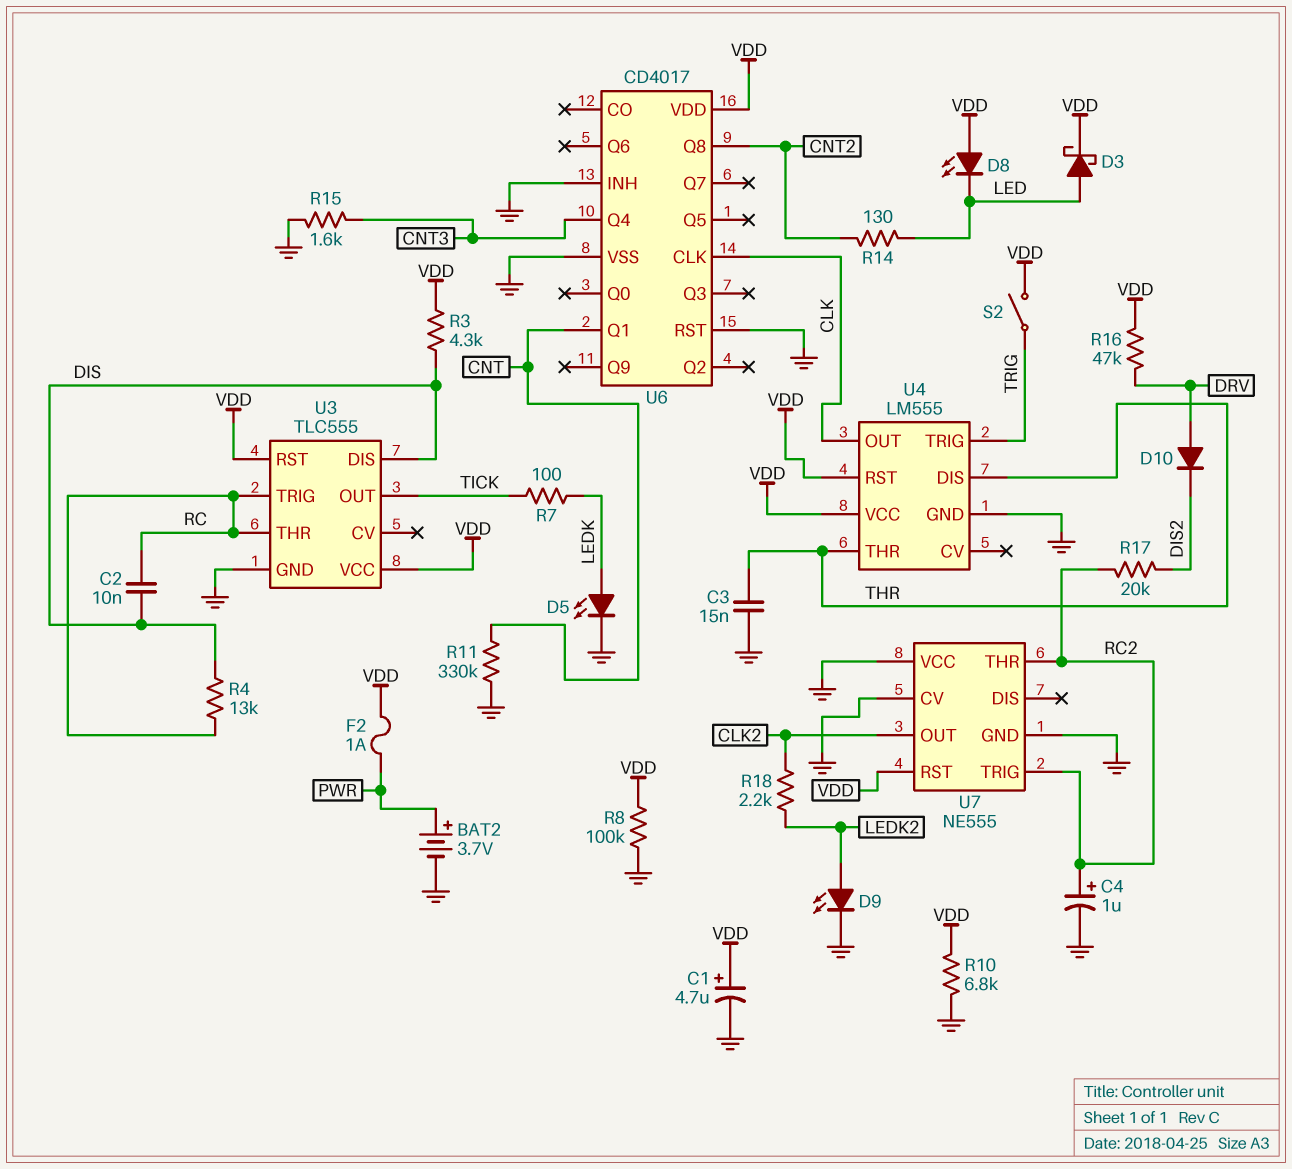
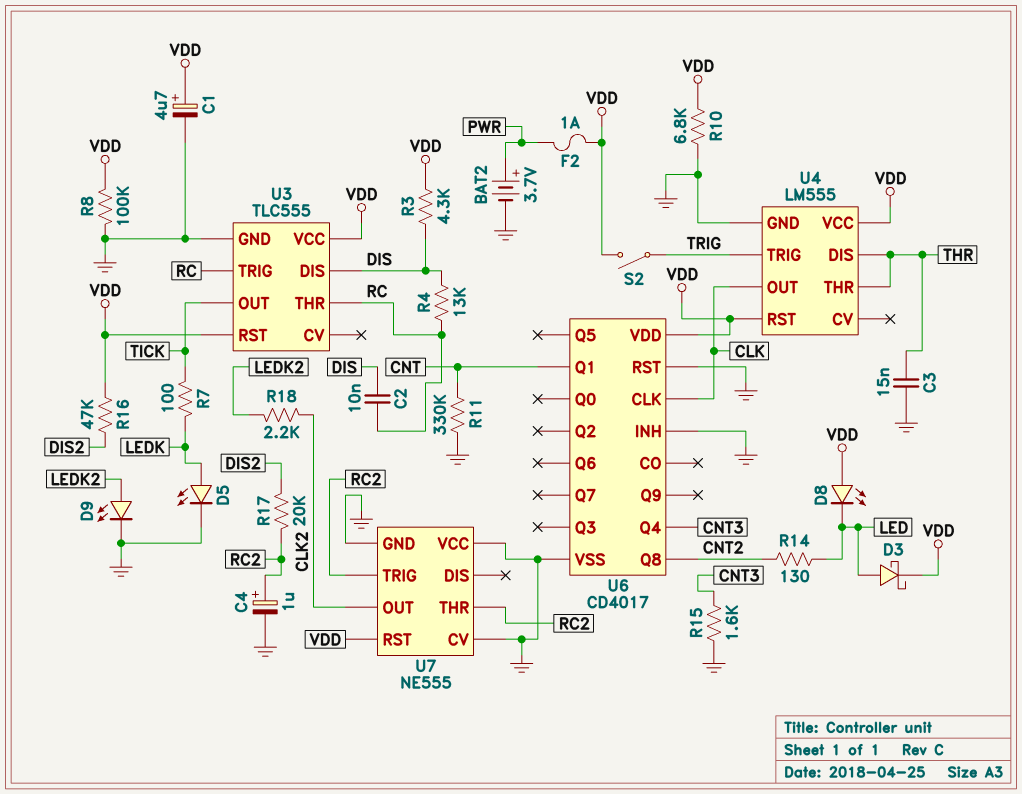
D10: diode (A DRV, K DIS2) -> none
R16: 47k (DRV, VDD) -> 47k (DIS2, VDD)

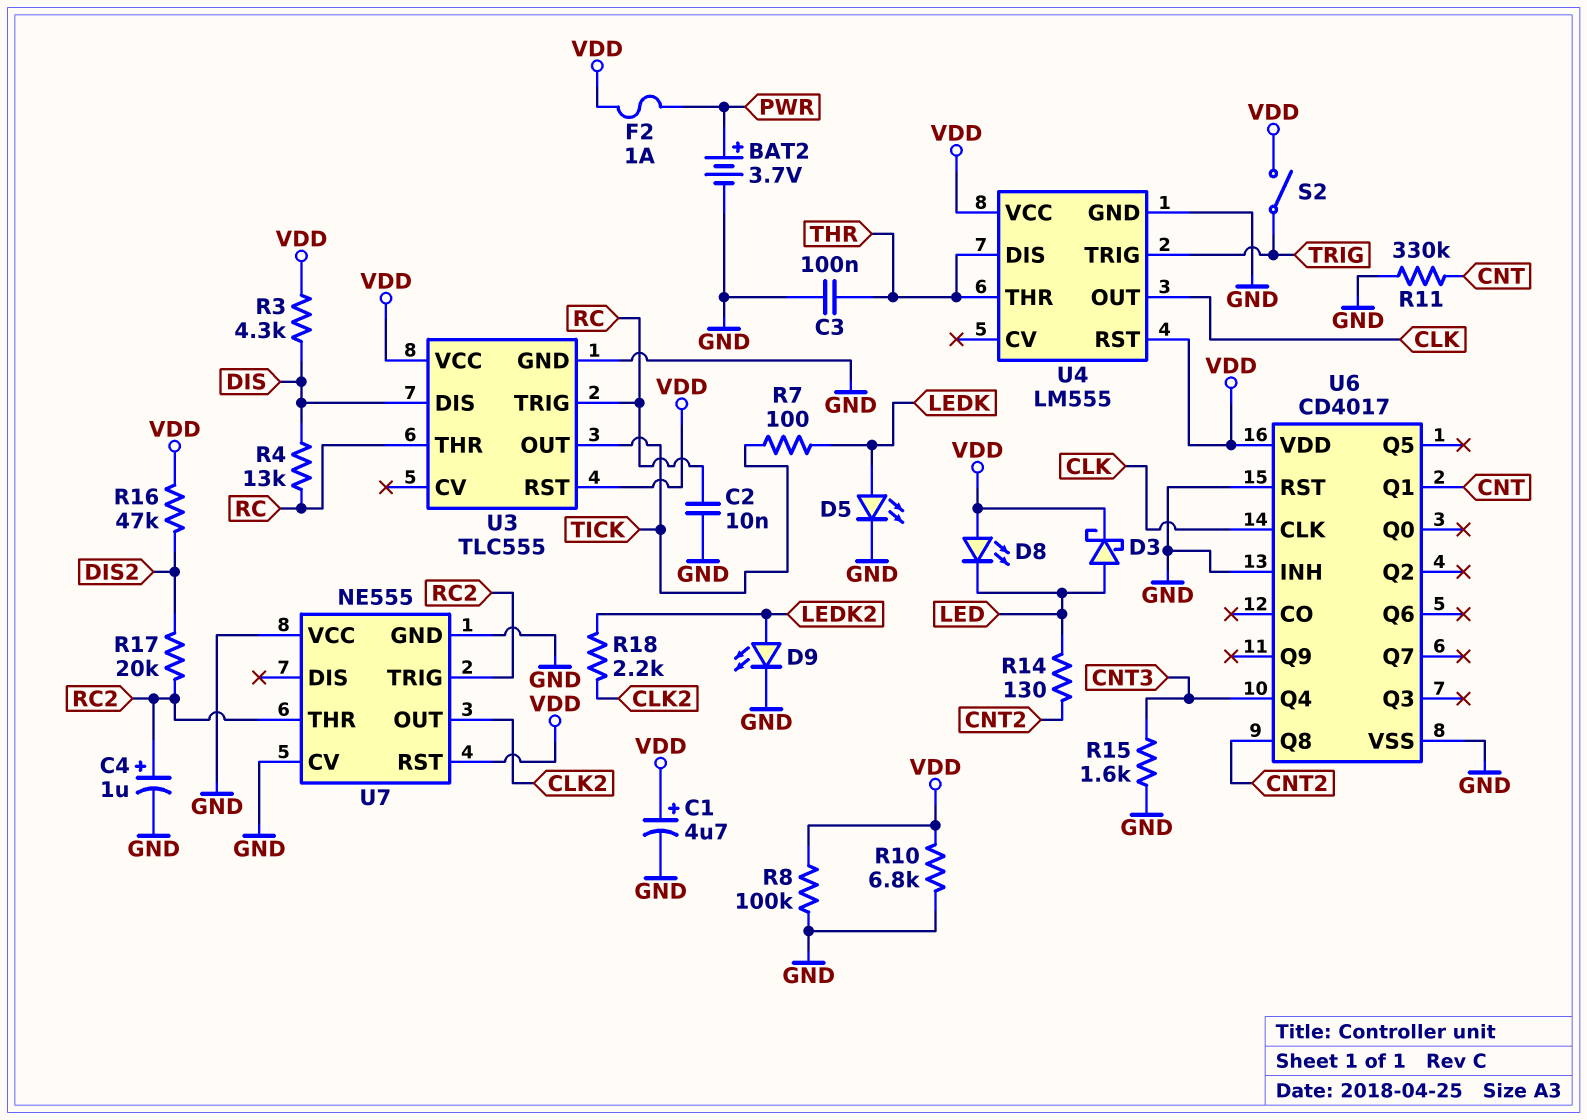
C2: 10nF (DIS, RC) -> 10nF (GND, RC)
C3: 15nF (GND, THR) -> 100nF (GND, THR)

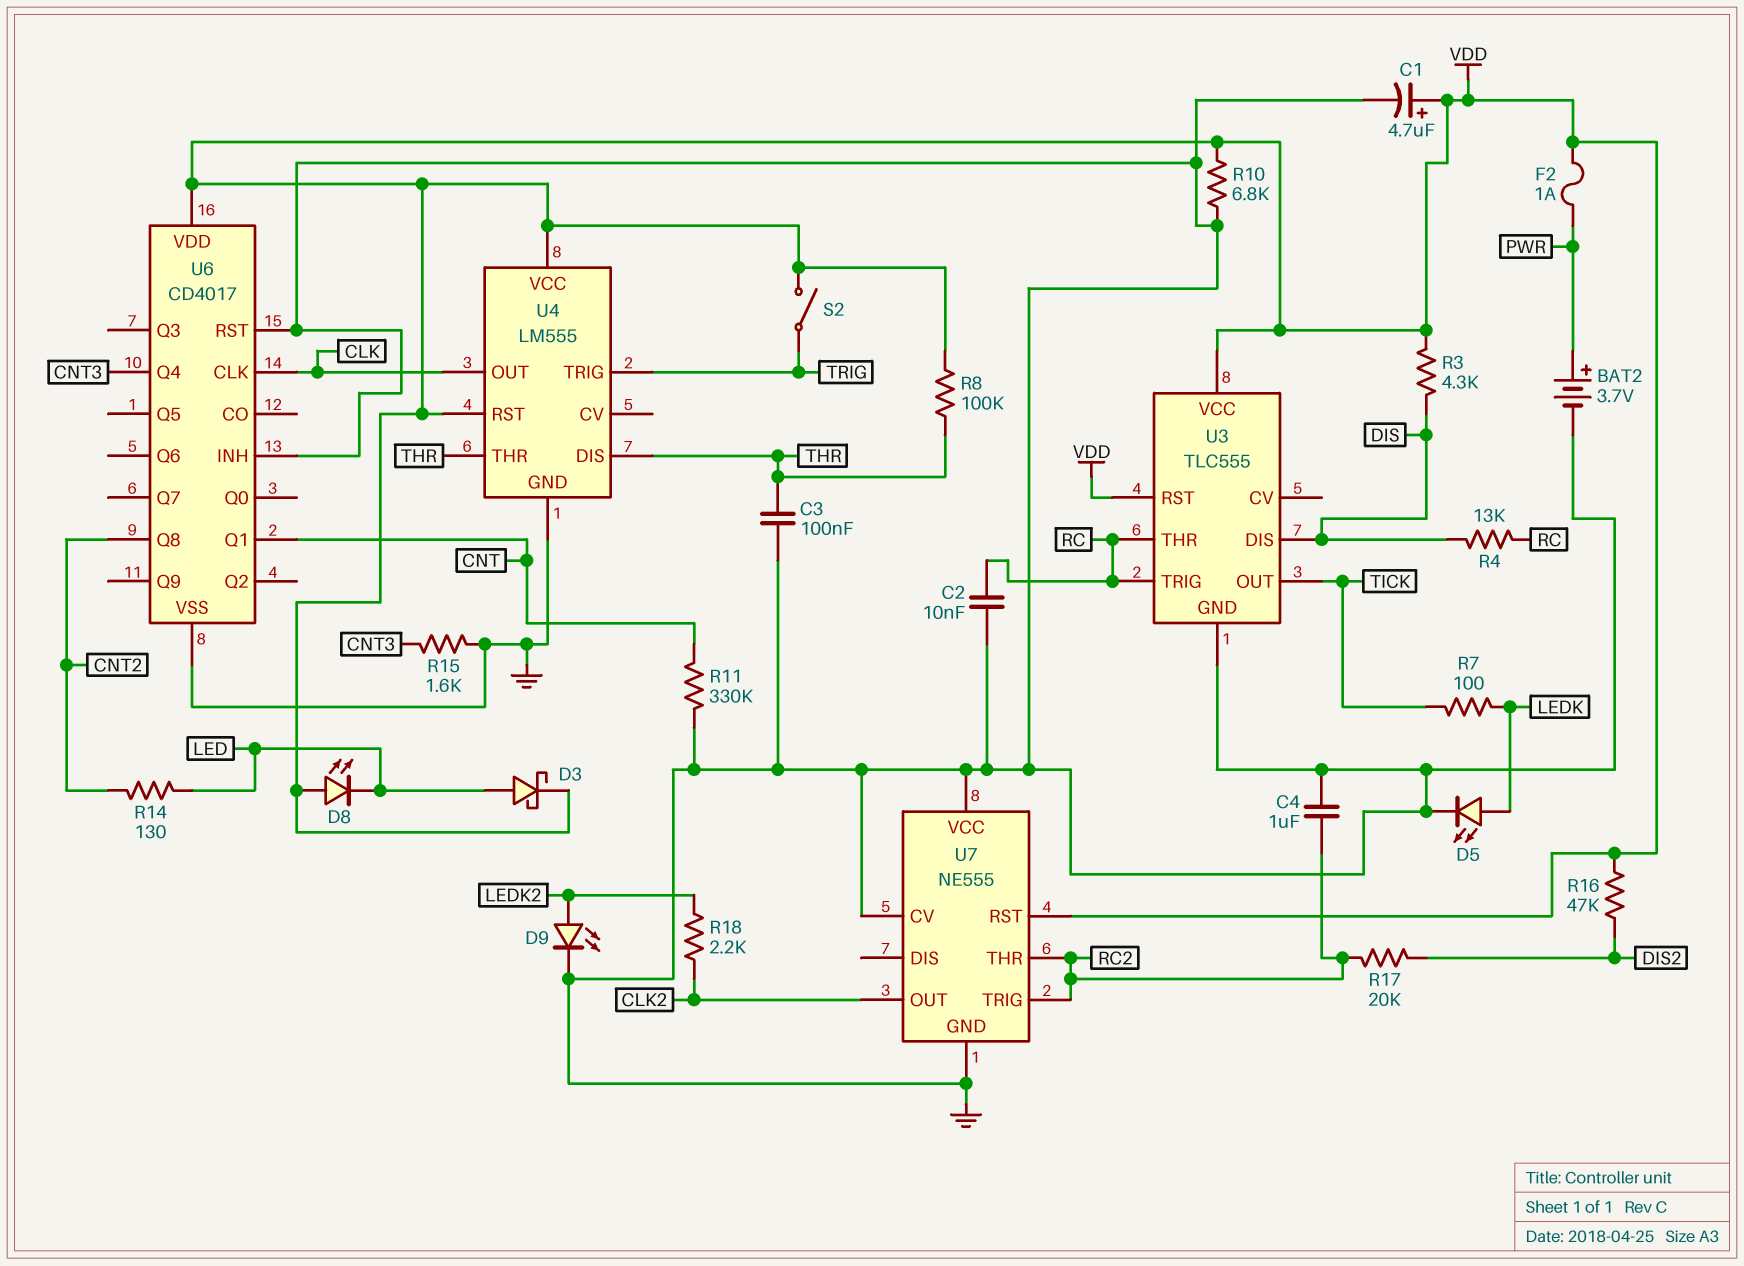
C4: 1uF (plus RC2, minus GND) -> 1uF (GND, RC2)
R8: 100k (GND, VDD) -> 100k (THR, VDD)

